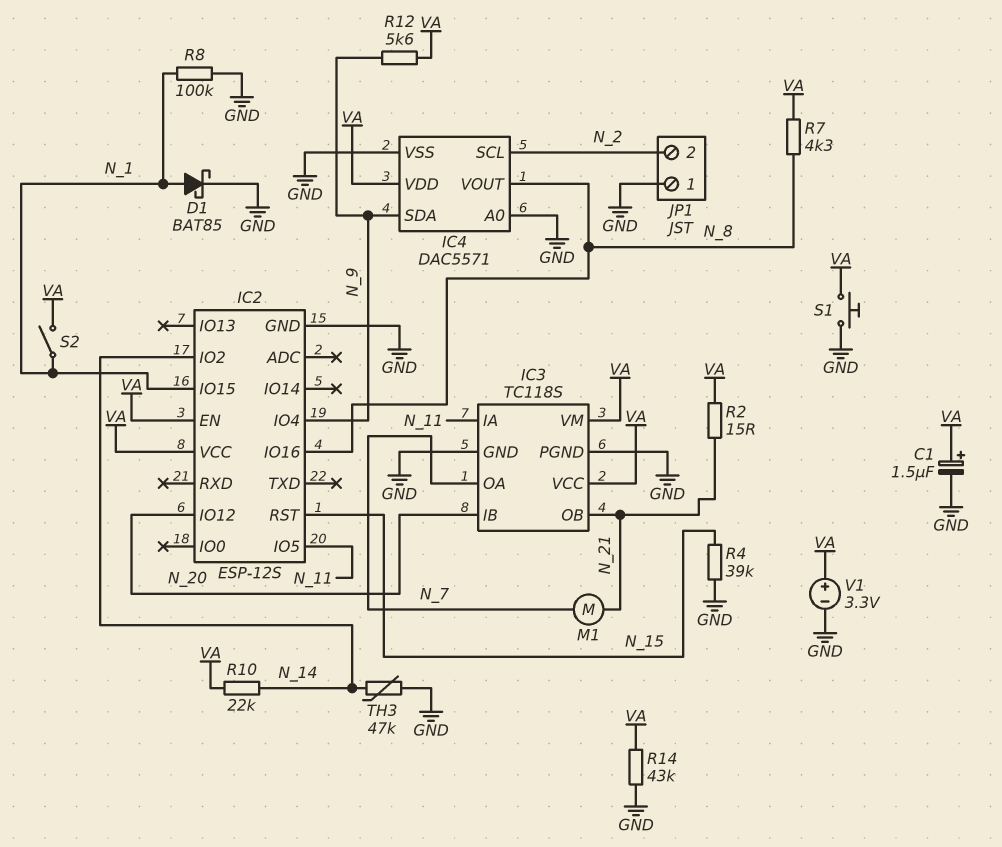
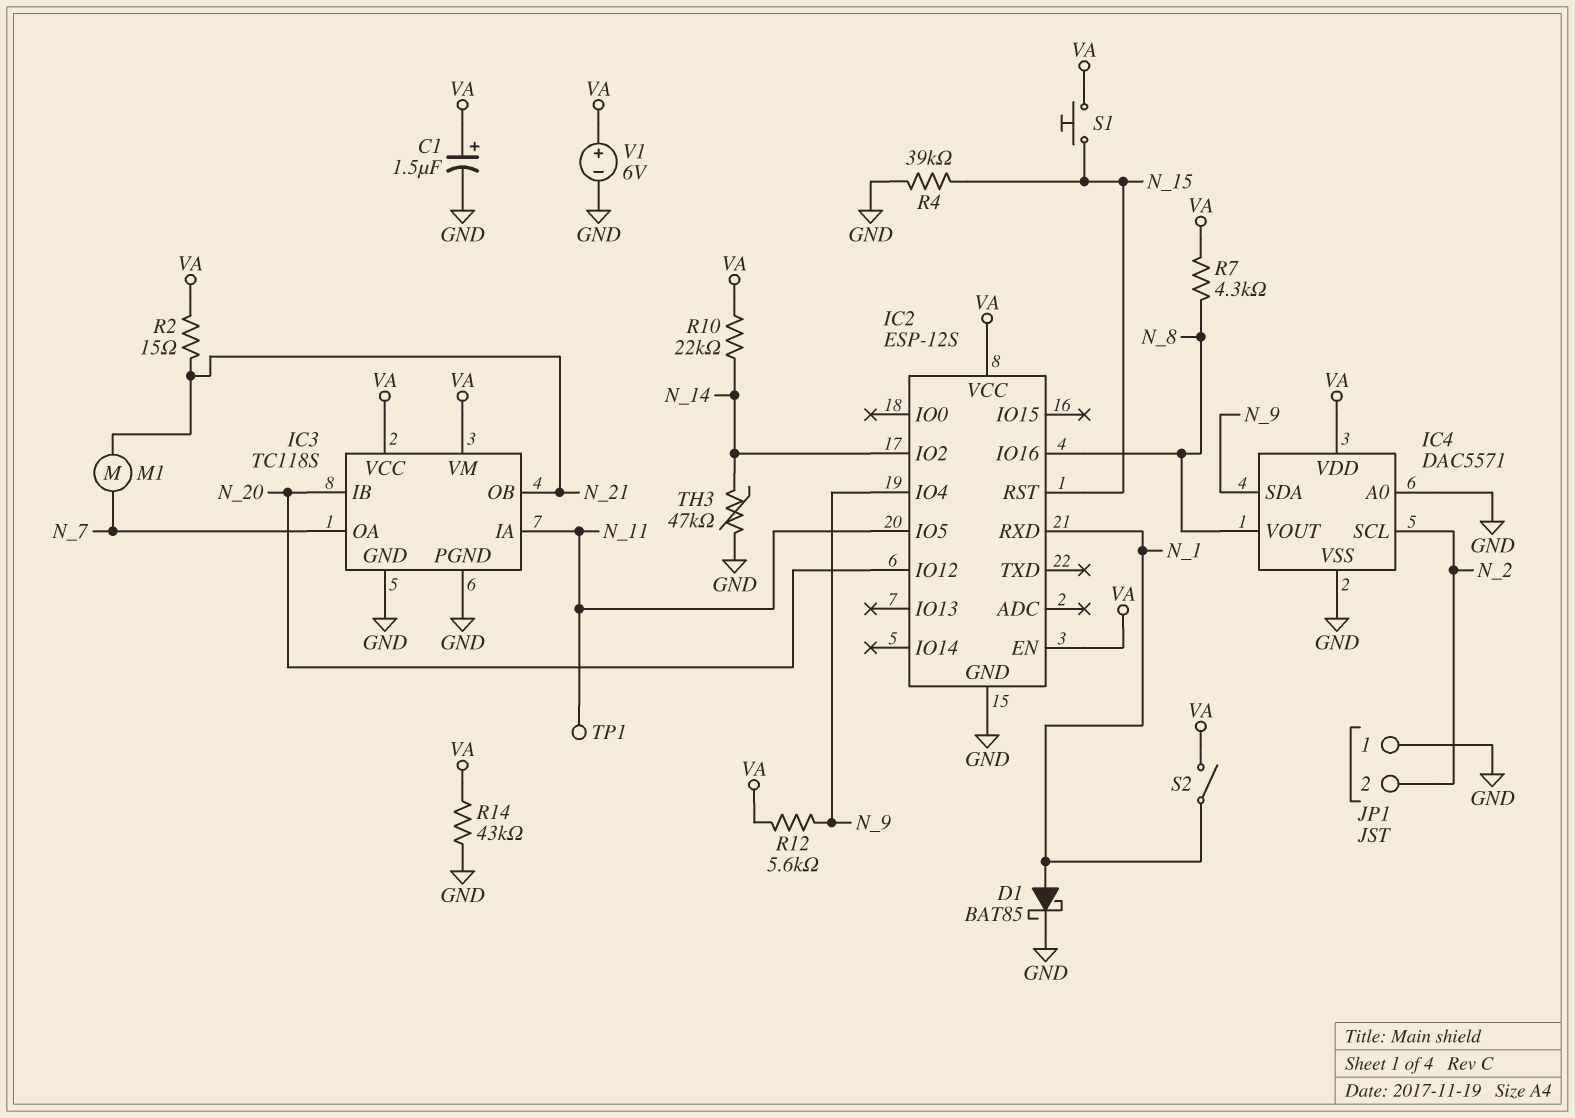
IC2 pin IO15: N_1 -> none
IC2 pin RXD: none -> N_1
R8: 100k (GND, N_1) -> none
S1: button (GND, VA) -> button (N_15, VA)
TP1: none -> test point (N_11)
V1: 3.3V (plus VA, minus GND) -> 6V (plus VA, minus GND)

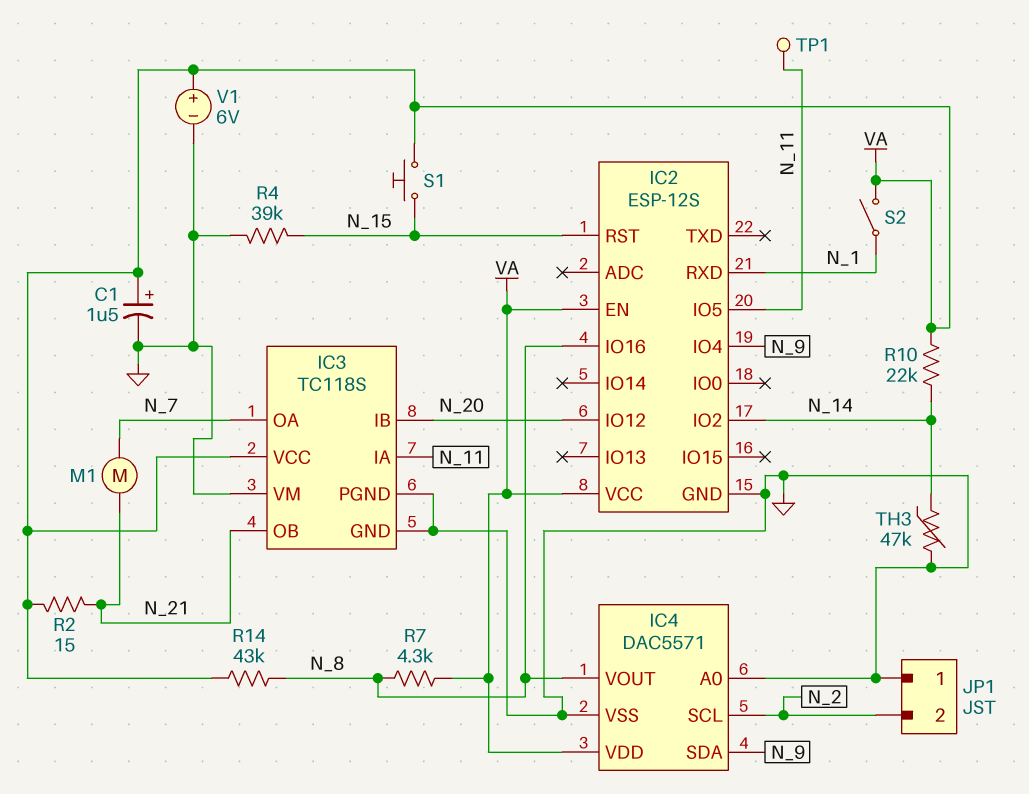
D1: schottky BAT85 (A N_1, K GND) -> none
IC3 pin VM: VA -> GND
R12: 5.6k (N_9, VA) -> none
R14: 43k (GND, VA) -> 43k (N_8, VA)

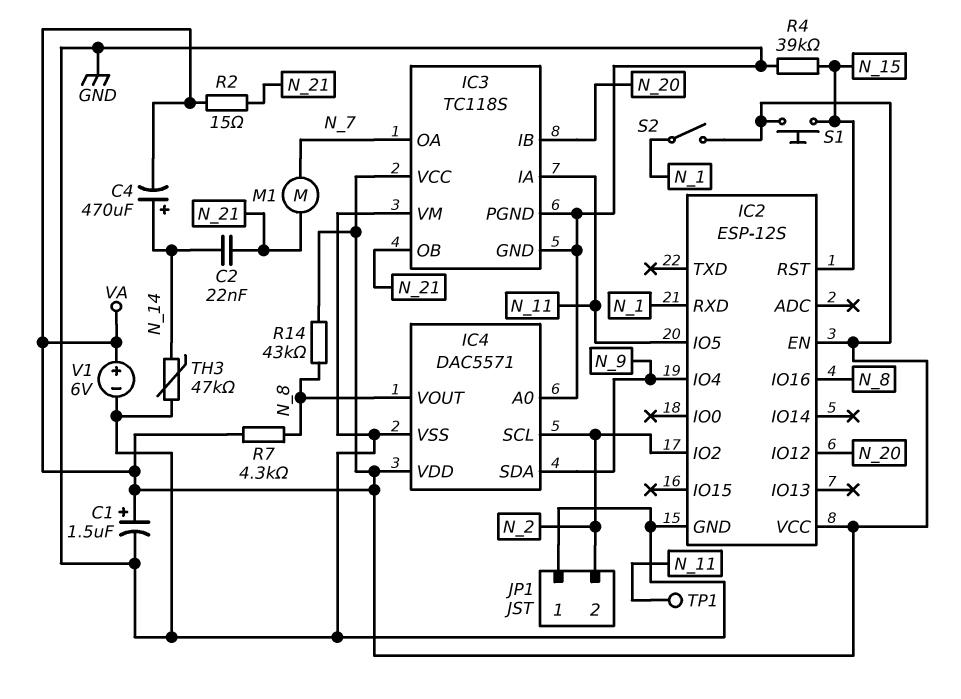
C2: none -> 22nF (N_14, N_21)
C4: none -> 470uF (plus N_14, minus VA)
IC2 pin IO2: N_14 -> N_2
R10: 22k (N_14, VA) -> none

